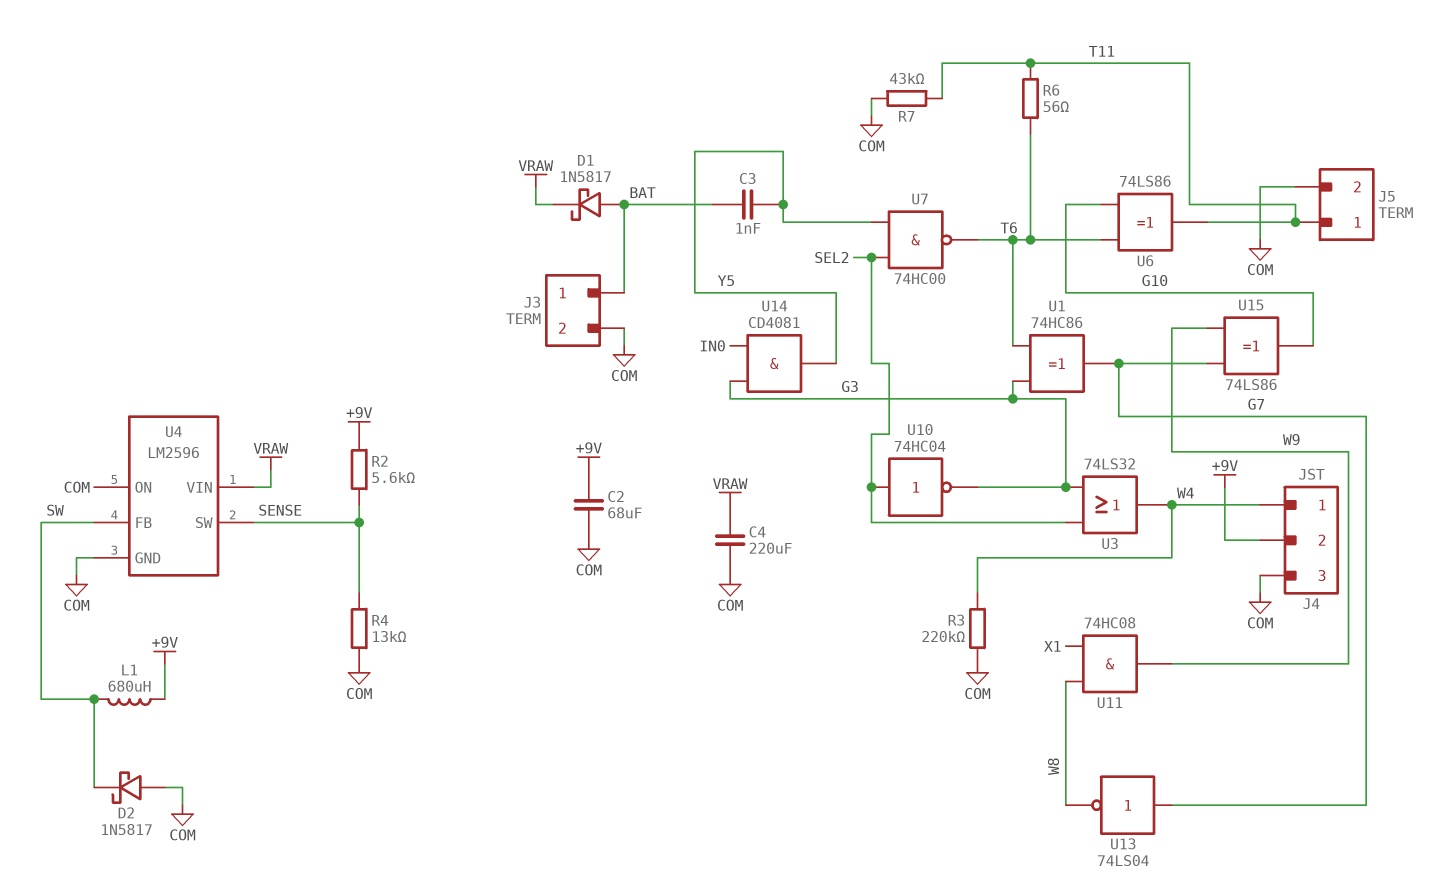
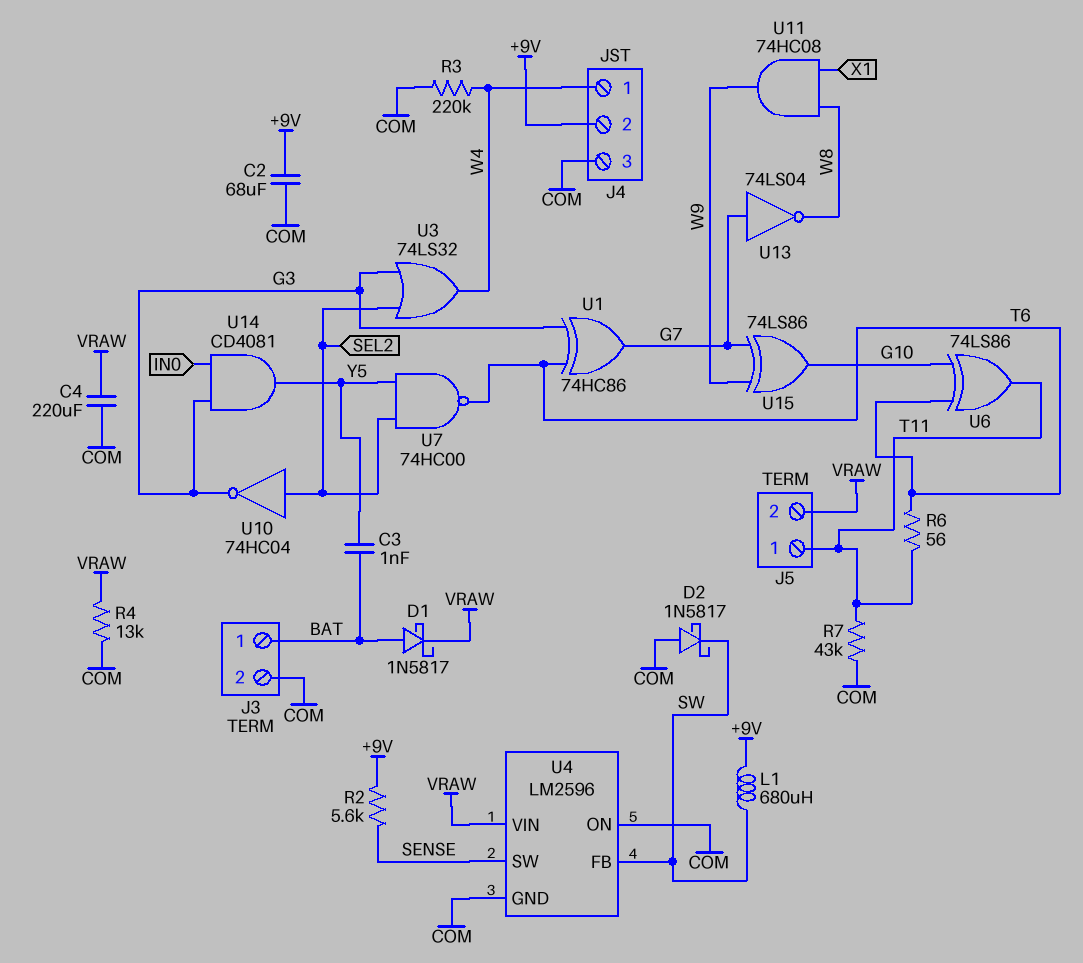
J5 pin 2: COM -> VRAW
R4: 13k (COM, SENSE) -> 13k (COM, VRAW)

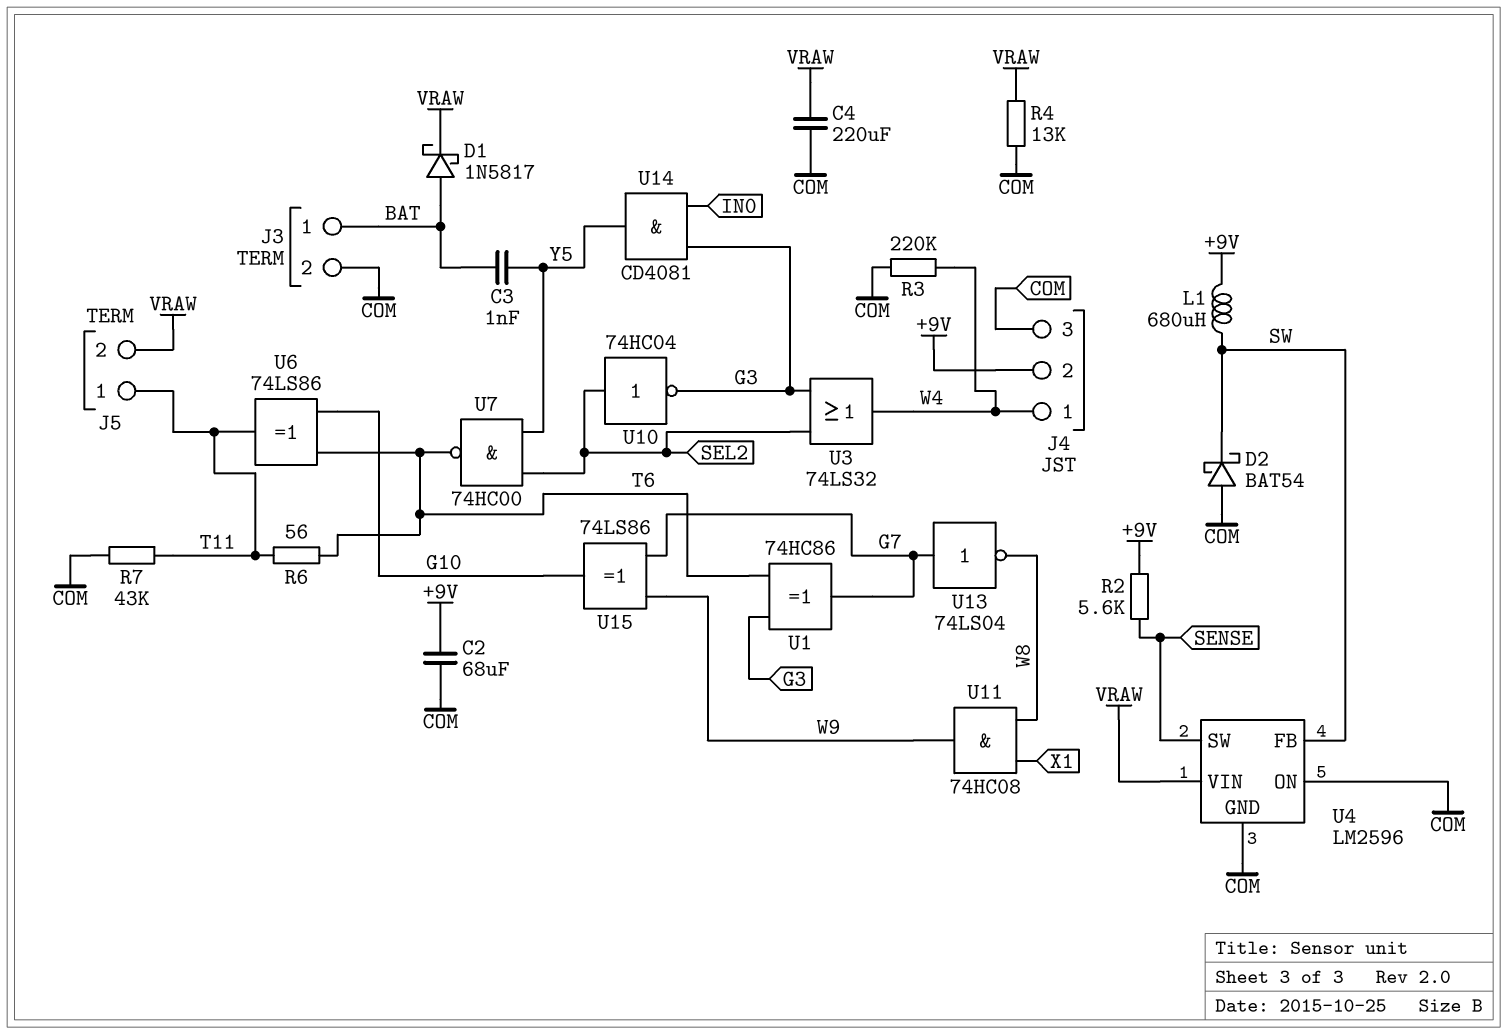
D2: schottky 1N5817 (A COM, K SW) -> schottky BAT54 (A COM, K SW)

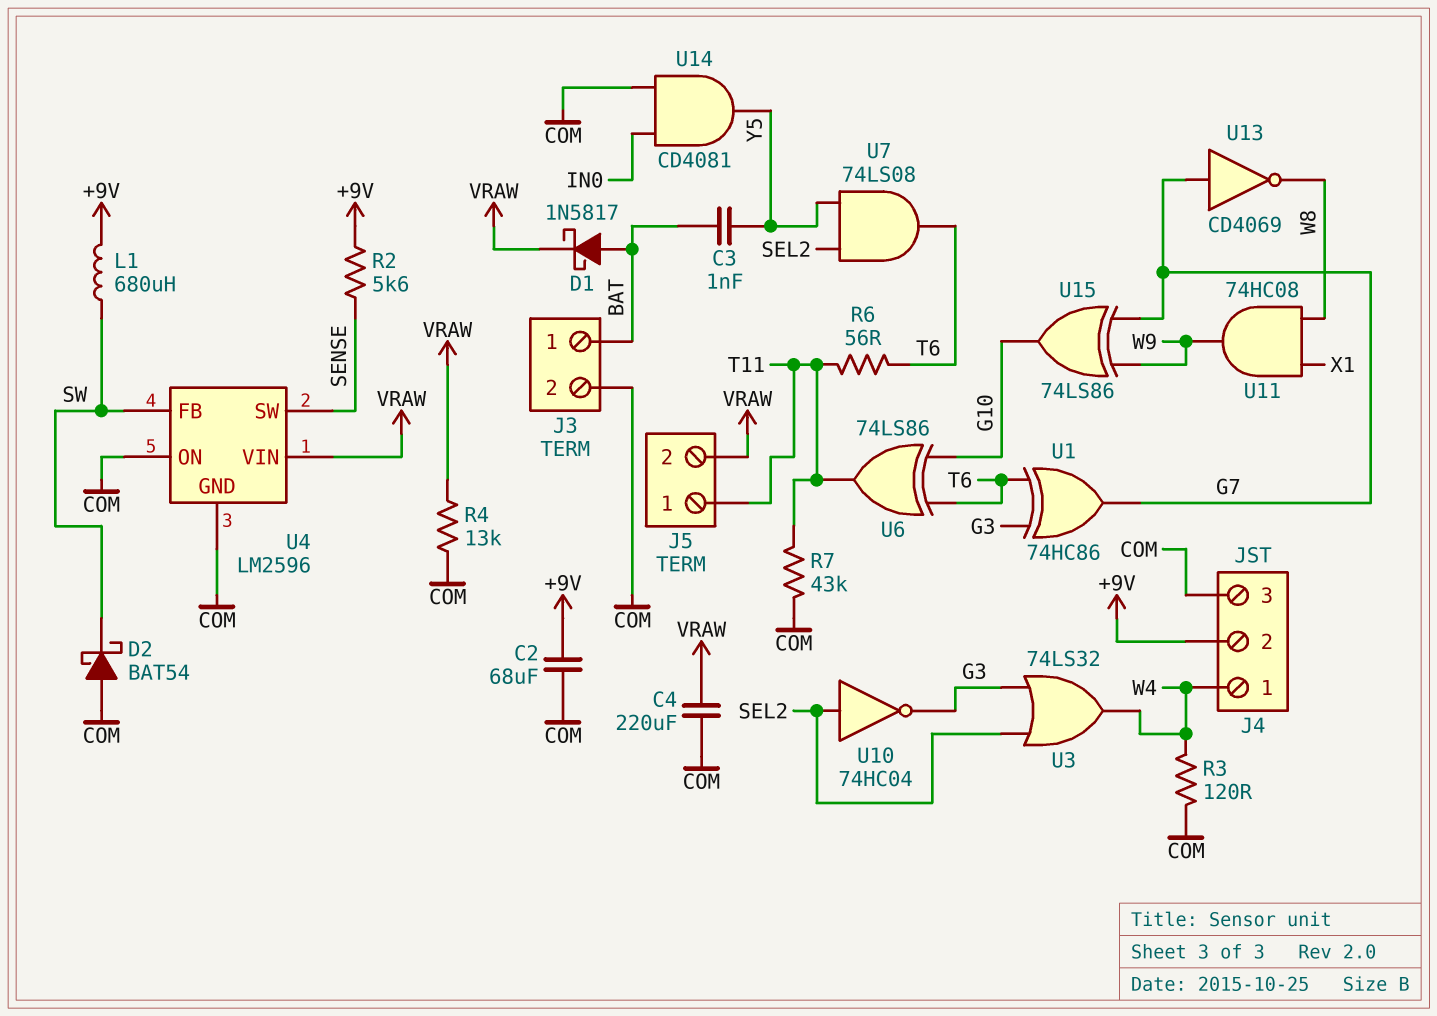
R3: 220k (COM, W4) -> 120 (COM, W4)
U7: NAND 74HC00 (in SEL2, in Y5, out T6) -> AND 74LS08 (in SEL2, in Y5, out T6)
U13: NOT 74LS04 (in G7, out W8) -> NOT CD4069 (in G7, out W8)
U14: AND CD4081 (in G3, in IN0, out Y5) -> AND CD4081 (in COM, in IN0, out Y5)

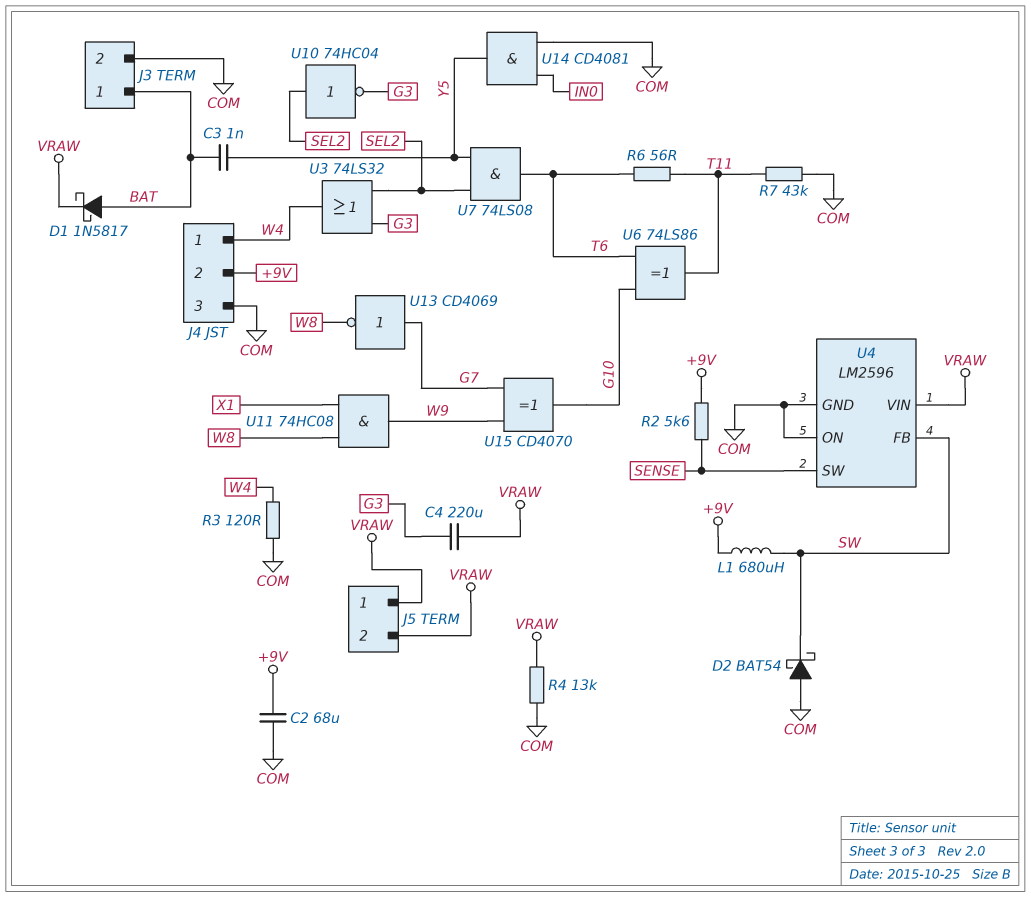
C4: 220uF (COM, VRAW) -> 220uF (G3, VRAW)
J5 pin 1: T11 -> VRAW
U1: XOR 74HC86 (in G3, in T6, out G7) -> none
U15: XOR 74LS86 (in G7, in W9, out G10) -> XOR CD4070 (in G7, in W9, out G10)

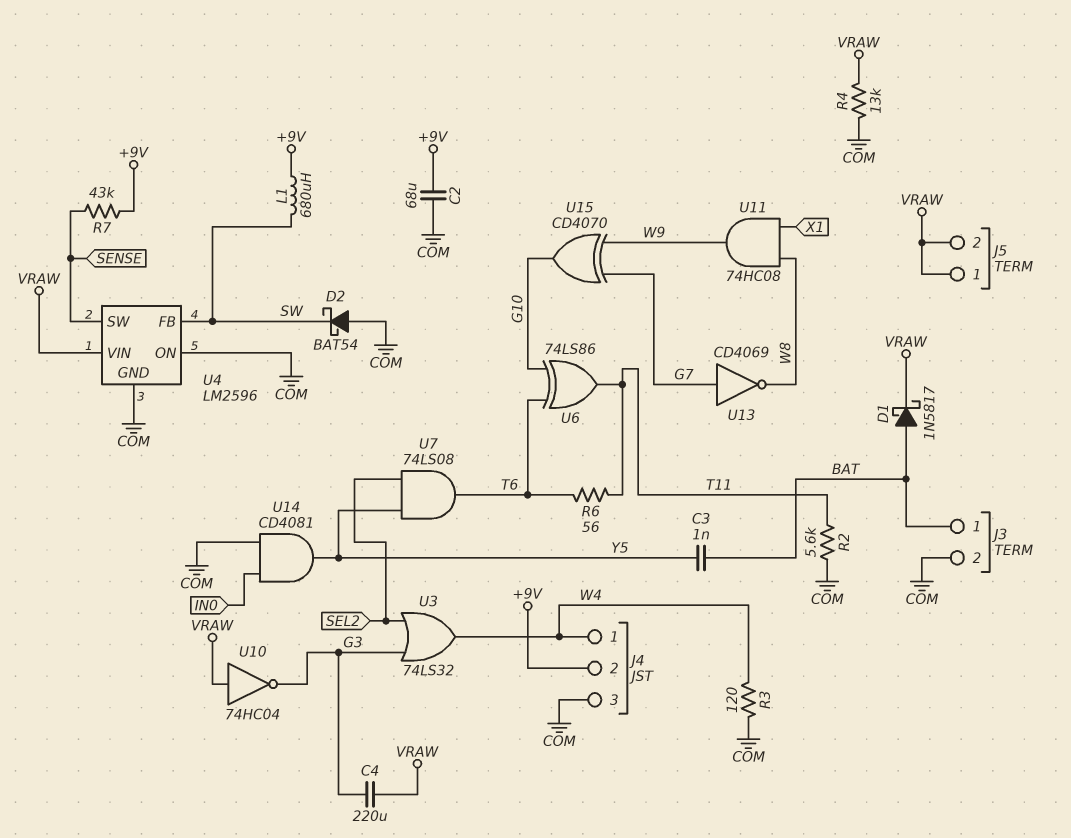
R2: 5.6k (+9V, SENSE) -> 5.6k (COM, T11)
R7: 43k (COM, T11) -> 43k (+9V, SENSE)
U10: NOT 74HC04 (in SEL2, out G3) -> NOT 74HC04 (in VRAW, out G3)

